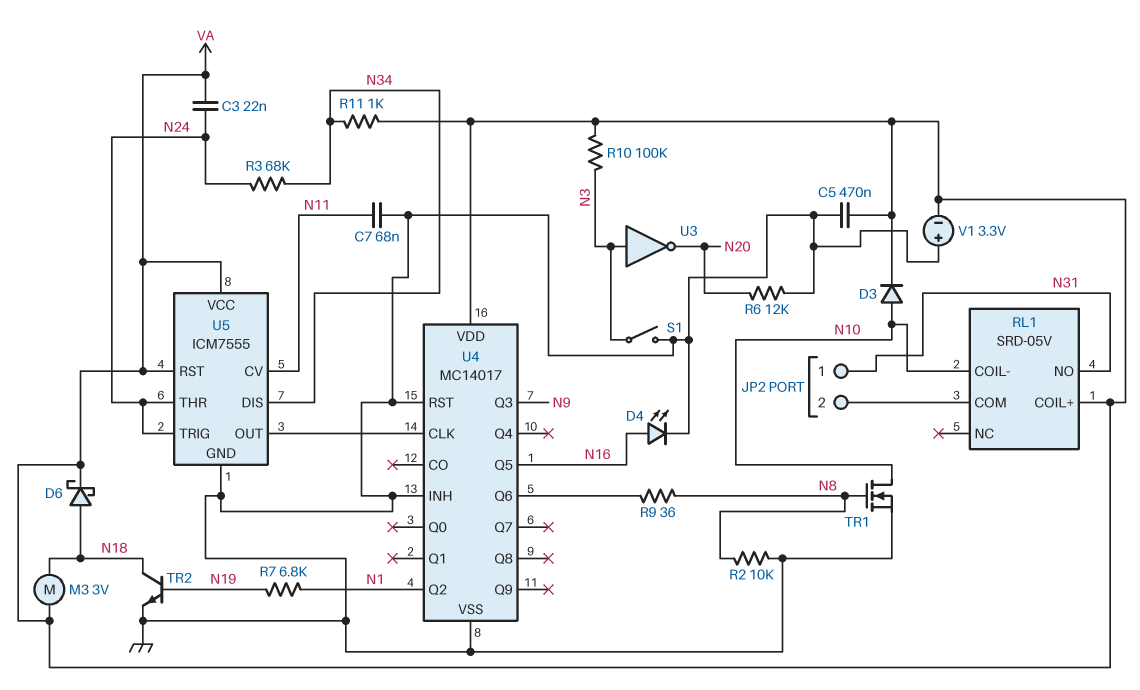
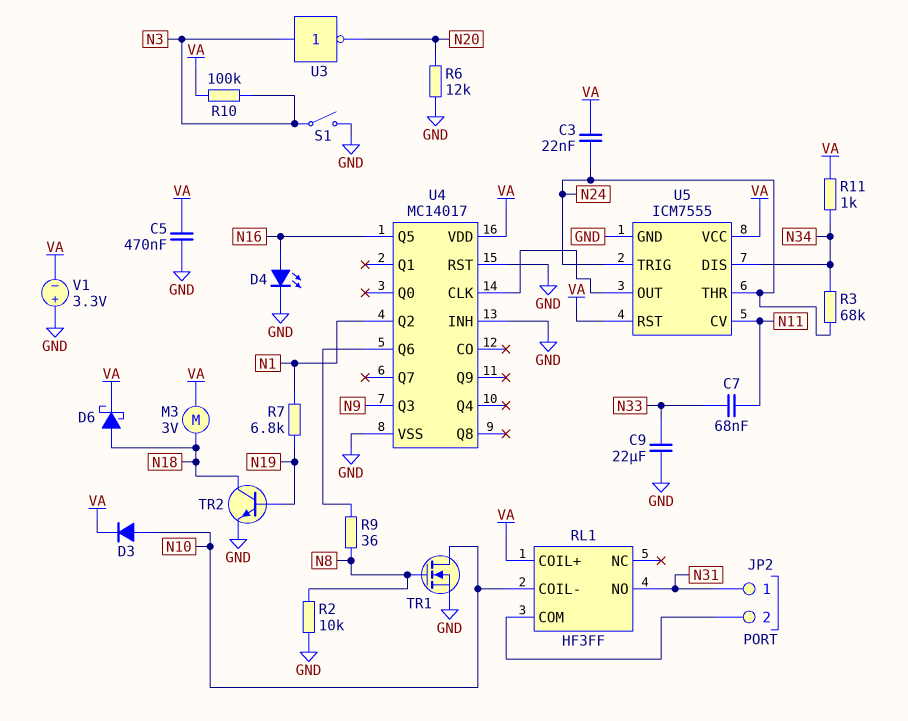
C7: 68nF (GND, N11) -> 68nF (N11, N33)
C9: none -> 22uF (GND, N33)
RL1: SRD-05V -> HF3FF

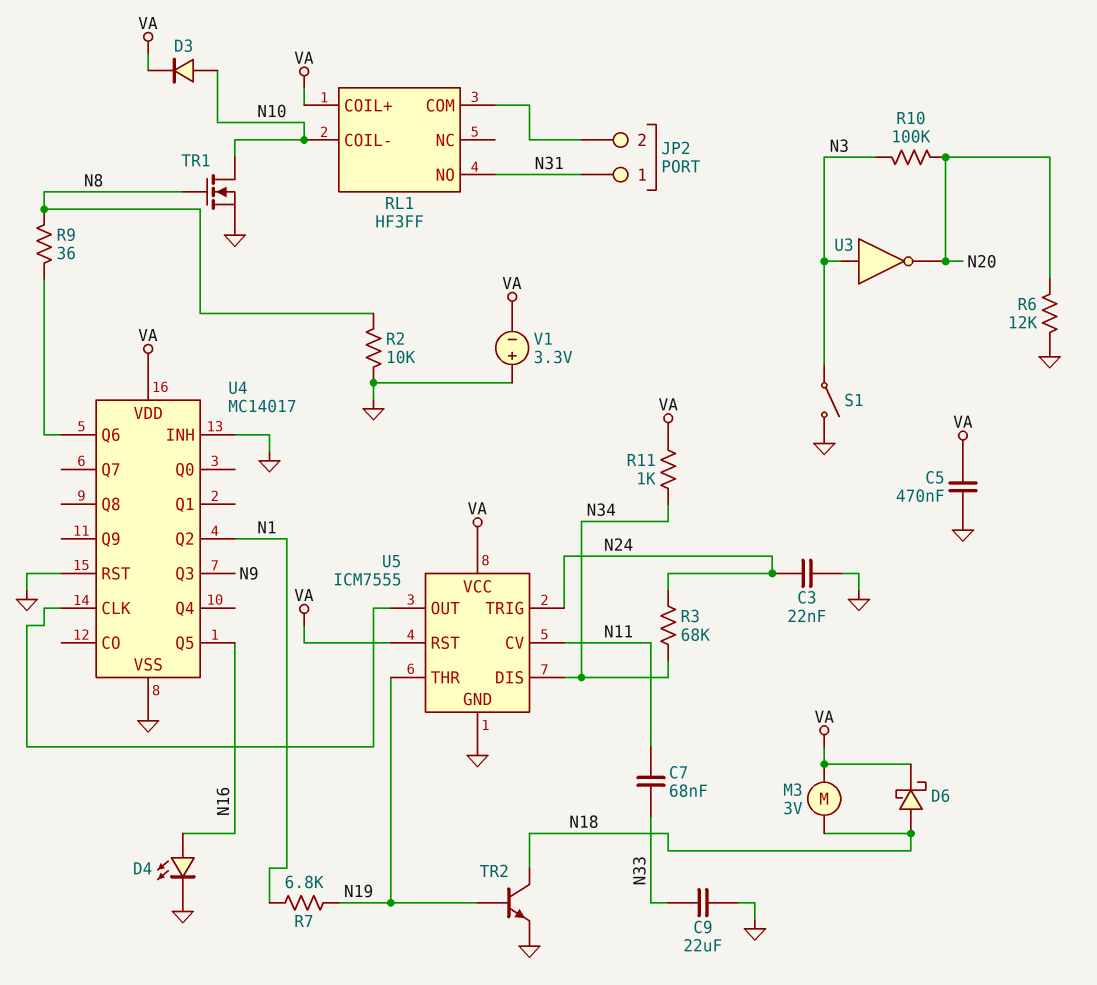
C3: 22nF (N24, VA) -> 22nF (GND, N24)
R10: 100k (N3, VA) -> 100k (N3, N20)
U5 pin THR: N24 -> N19

